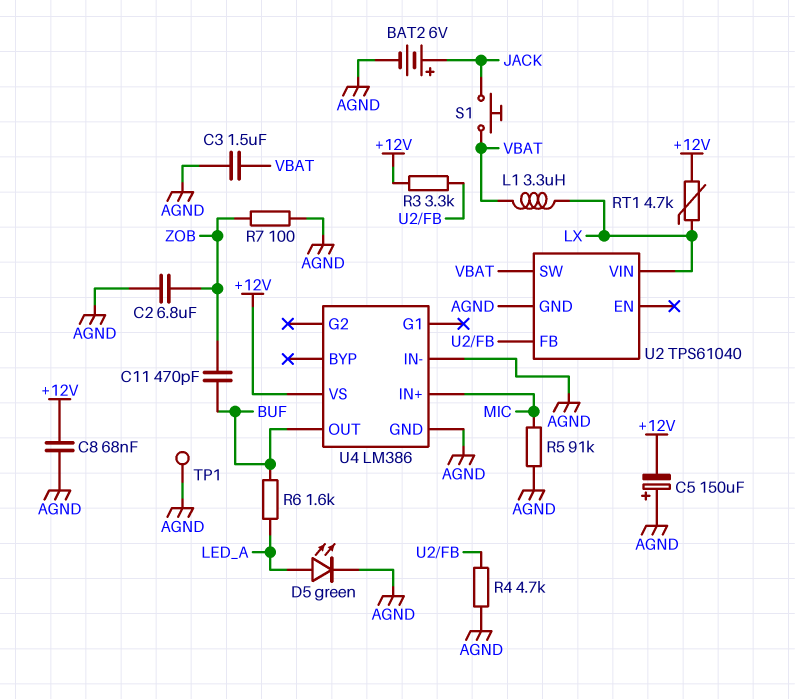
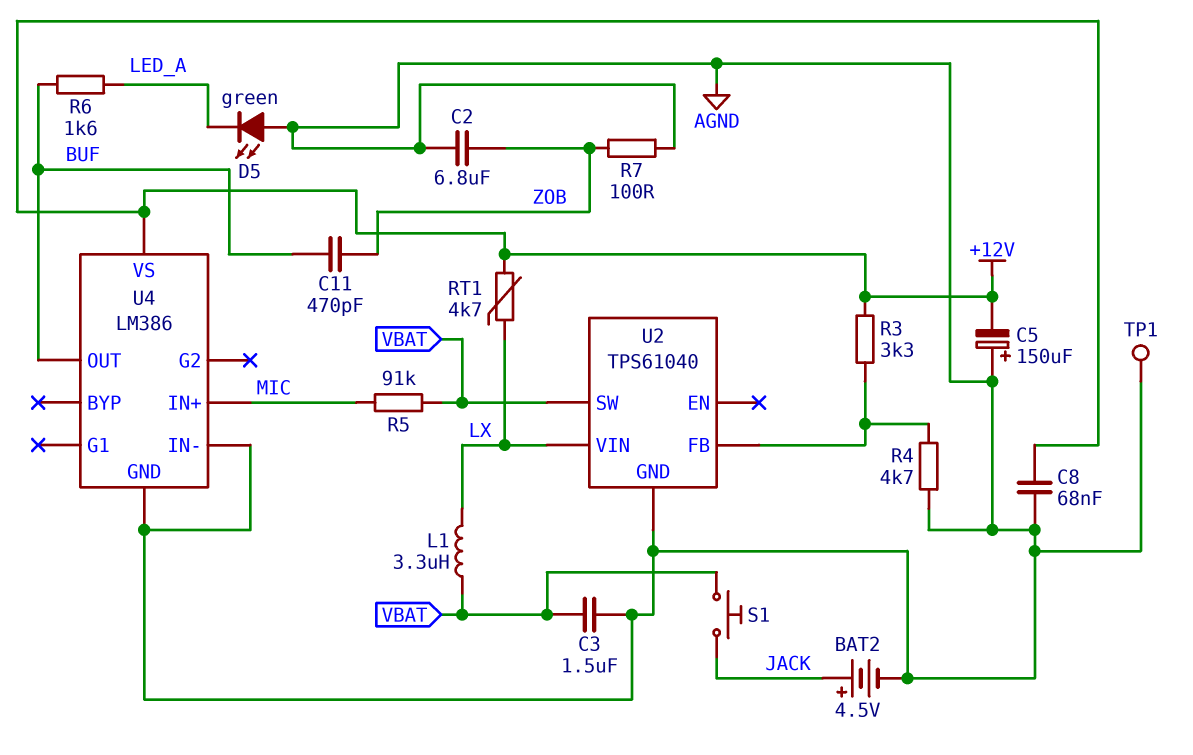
BAT2: 6V (plus JACK, minus AGND) -> 4.5V (plus JACK, minus AGND)
D5: LED green (A LED_A, K AGND) -> LED green (A AGND, K LED_A)
R5: 91k (AGND, MIC) -> 91k (MIC, VBAT)

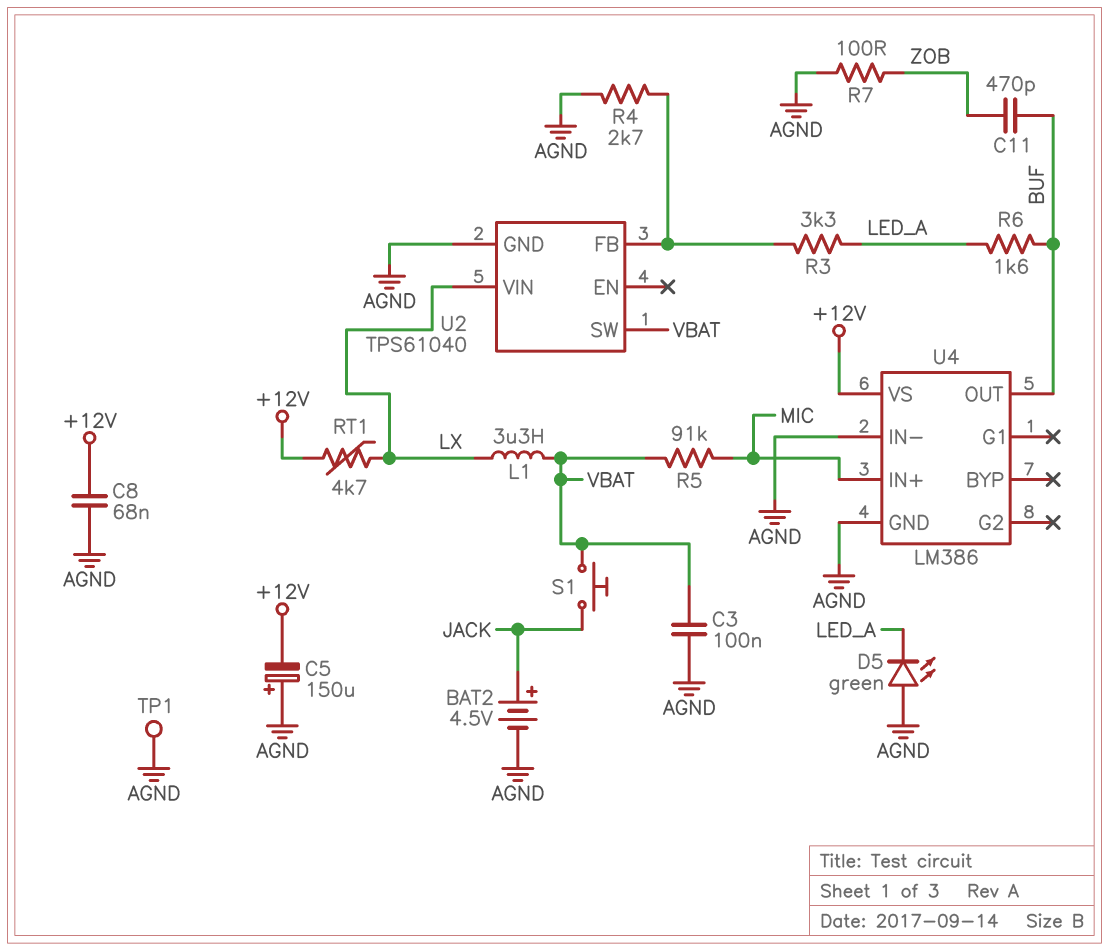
C2: 6.8uF (AGND, ZOB) -> none
C3: 1.5uF (AGND, VBAT) -> 100nF (AGND, VBAT)
R3: 3.3k (+12V, U2/FB) -> 3.3k (LED_A, U2/FB)
R4: 4.7k (AGND, U2/FB) -> 2.7k (AGND, U2/FB)

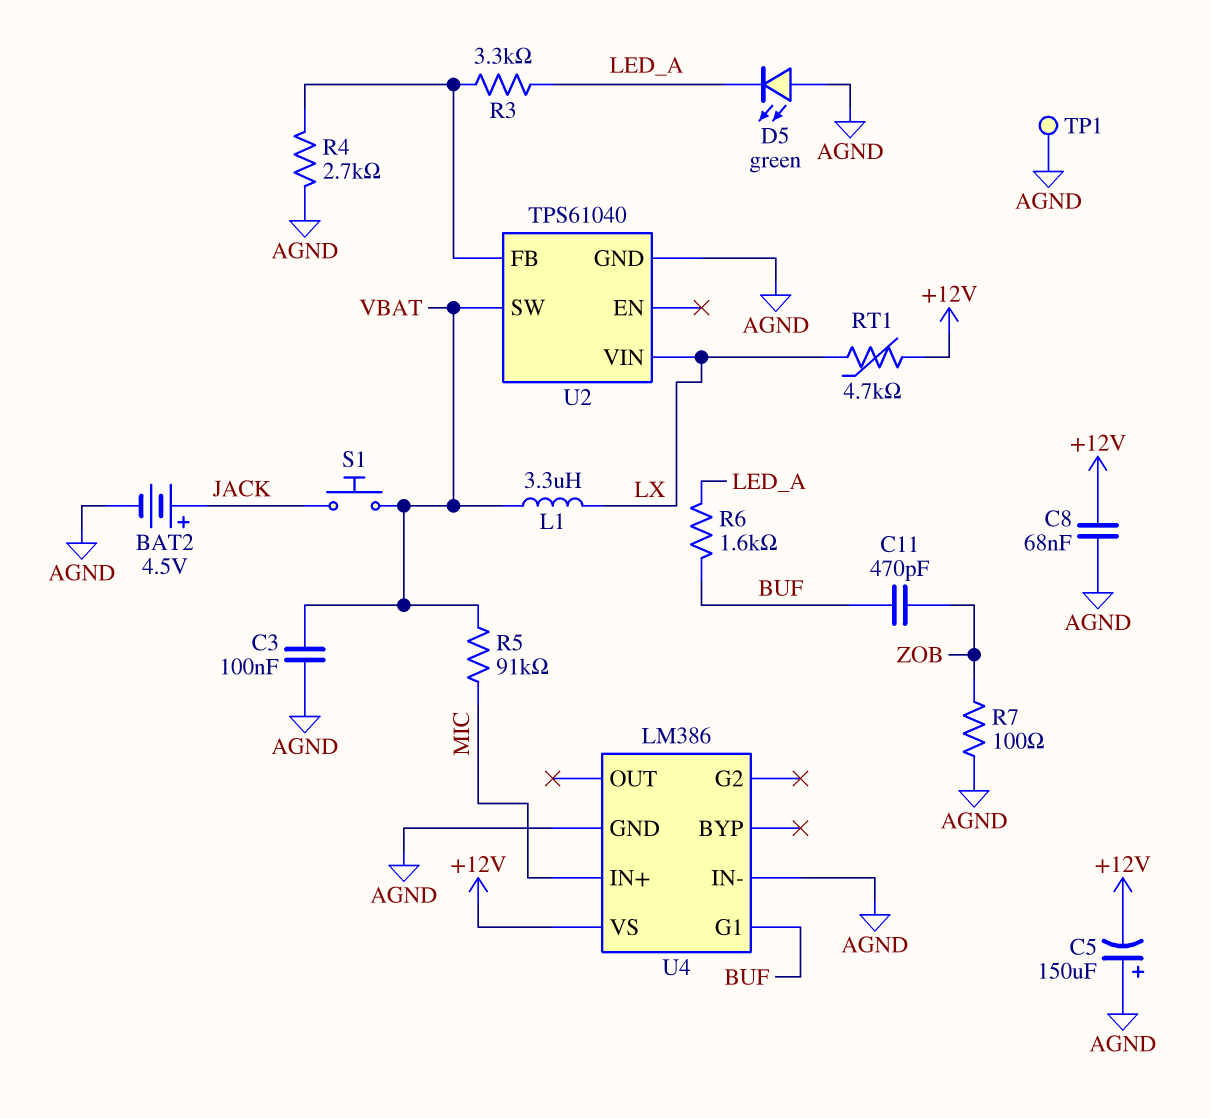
U4 pin G1: none -> BUF
U4 pin OUT: BUF -> none

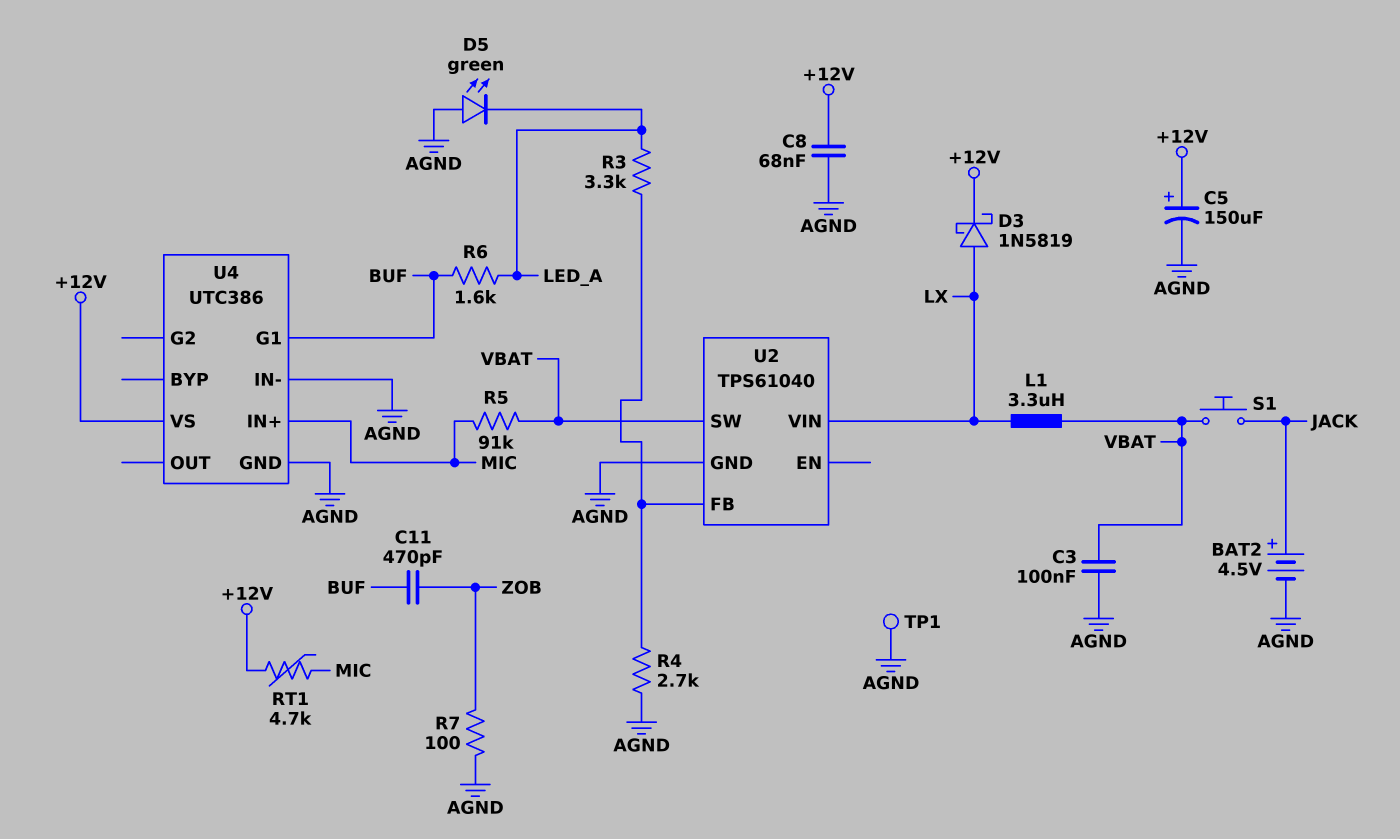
C5: 150uF (plus AGND, minus +12V) -> 150uF (plus +12V, minus AGND)
D3: none -> schottky 1N5819 (A LX, K +12V)
RT1: 4.7k (+12V, LX) -> 4.7k (+12V, MIC)
U4: LM386 -> UTC386

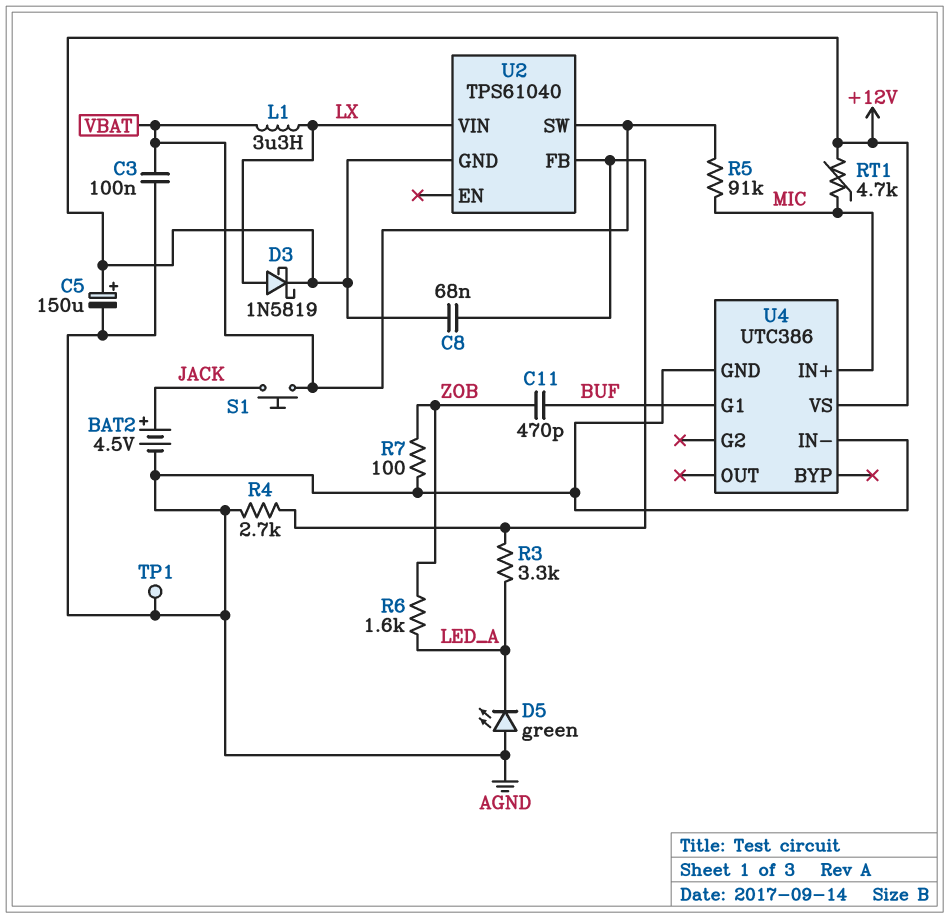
C8: 68nF (+12V, AGND) -> 68nF (+12V, U2/FB)
R6: 1.6k (BUF, LED_A) -> 1.6k (LED_A, ZOB)
U2 pin GND: AGND -> +12V

